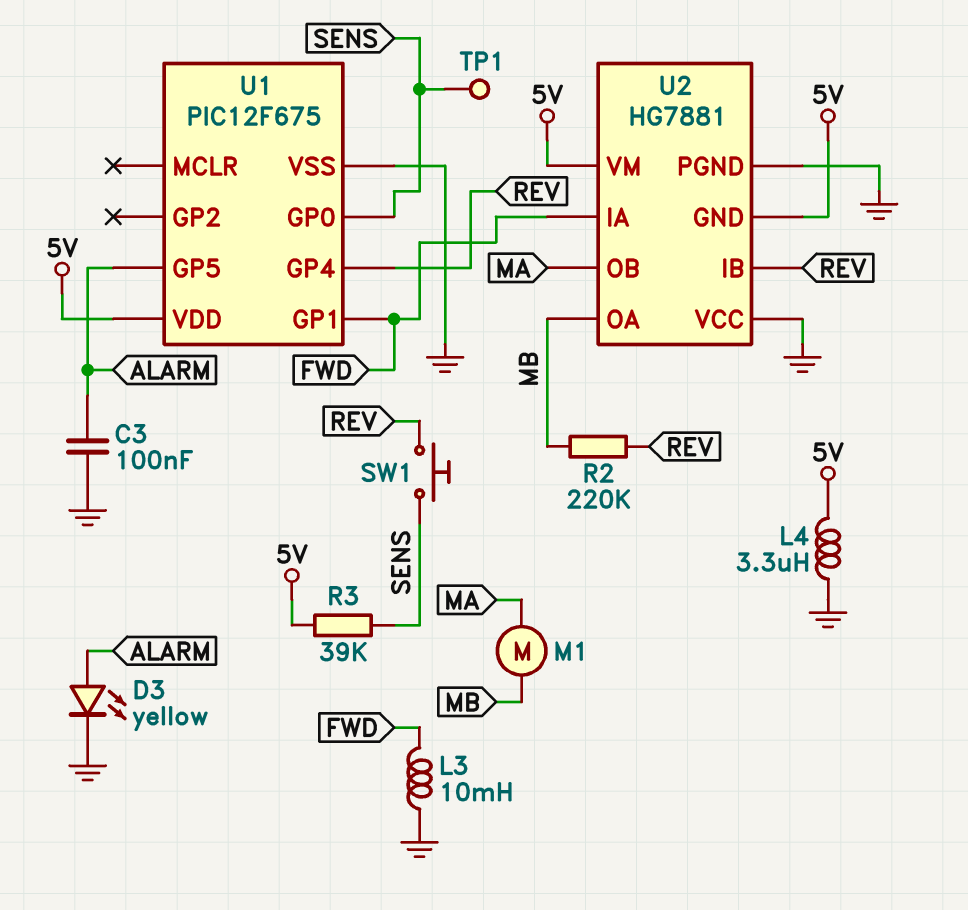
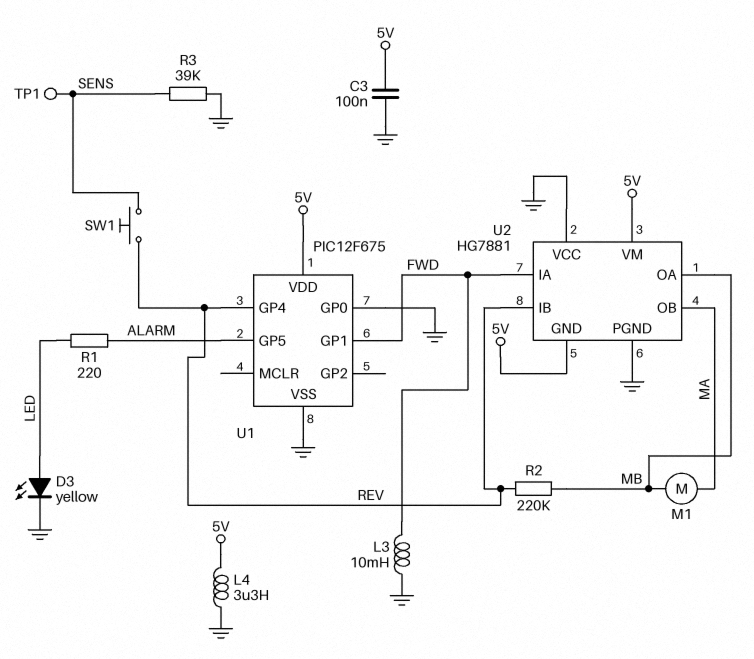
C3: 100nF (ALARM, GND) -> 100nF (5V, GND)
D3: LED yellow (A ALARM, K GND) -> LED yellow (A LED, K GND)
R1: none -> 220 (ALARM, LED)
R3: 39k (5V, SENS) -> 39k (GND, SENS)
U1 pin GP0: SENS -> GND

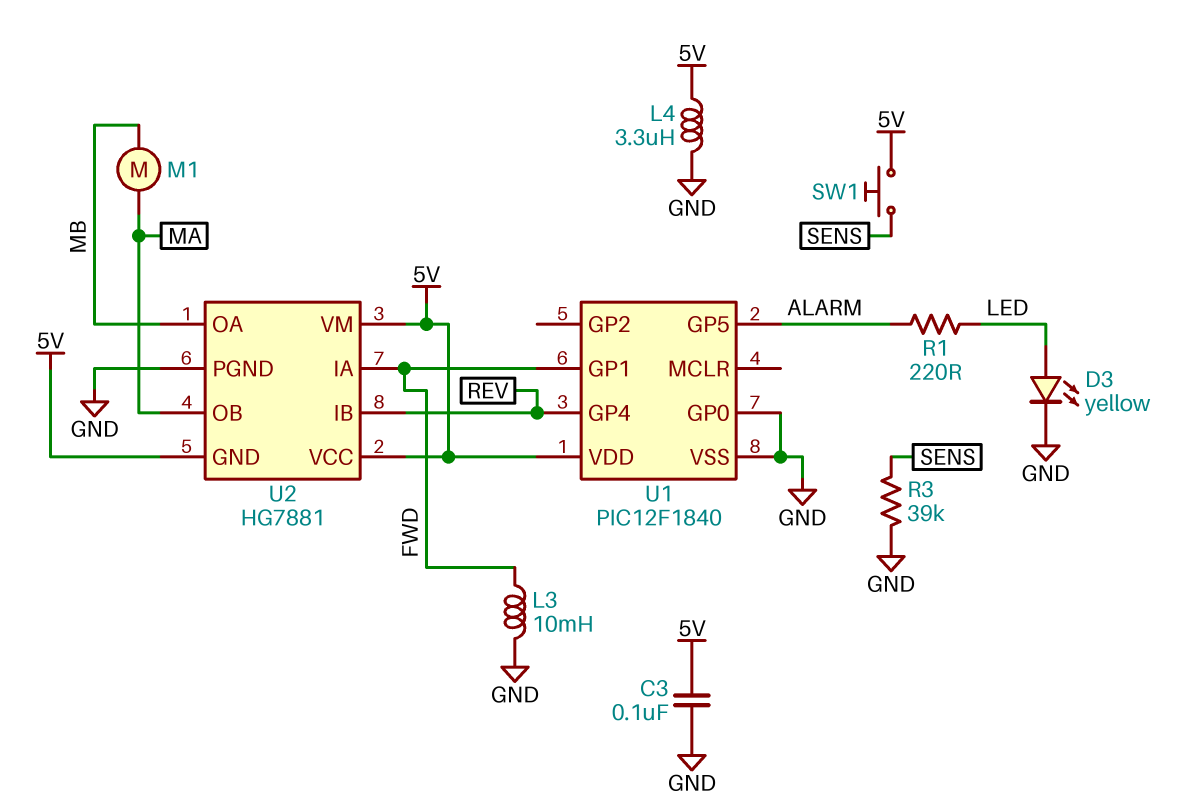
R2: 220k (MB, REV) -> none
SW1: button (REV, SENS) -> button (5V, SENS)
TP1: test point (SENS) -> none
U1: PIC12F675 -> PIC12F1840
U2 pin VCC: GND -> 5V

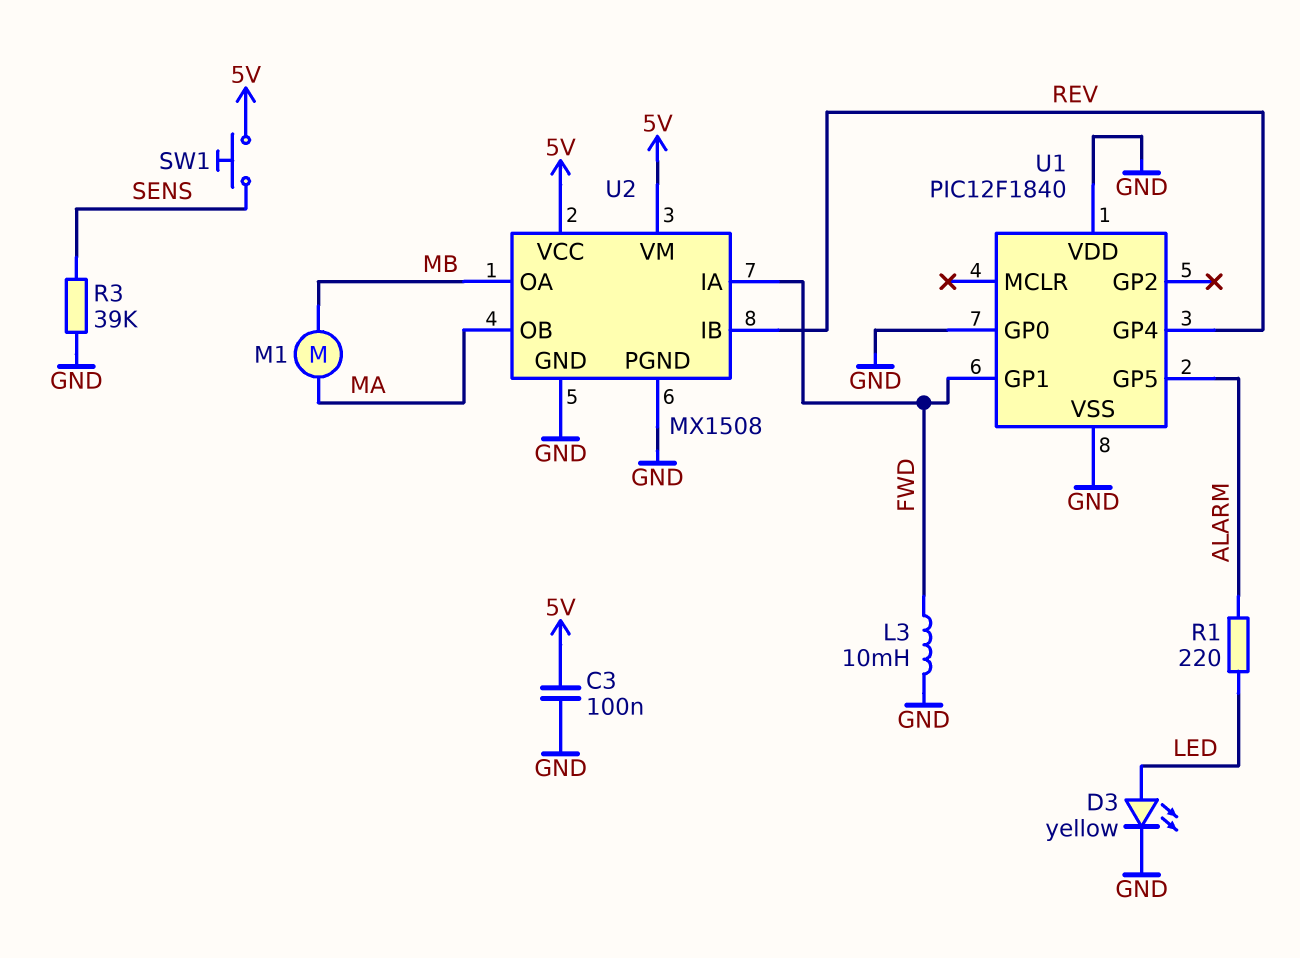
L4: 3.3uH (5V, GND) -> none
U1 pin VDD: 5V -> GND
U2: HG7881 -> MX1508
U2 pin GND: 5V -> GND

